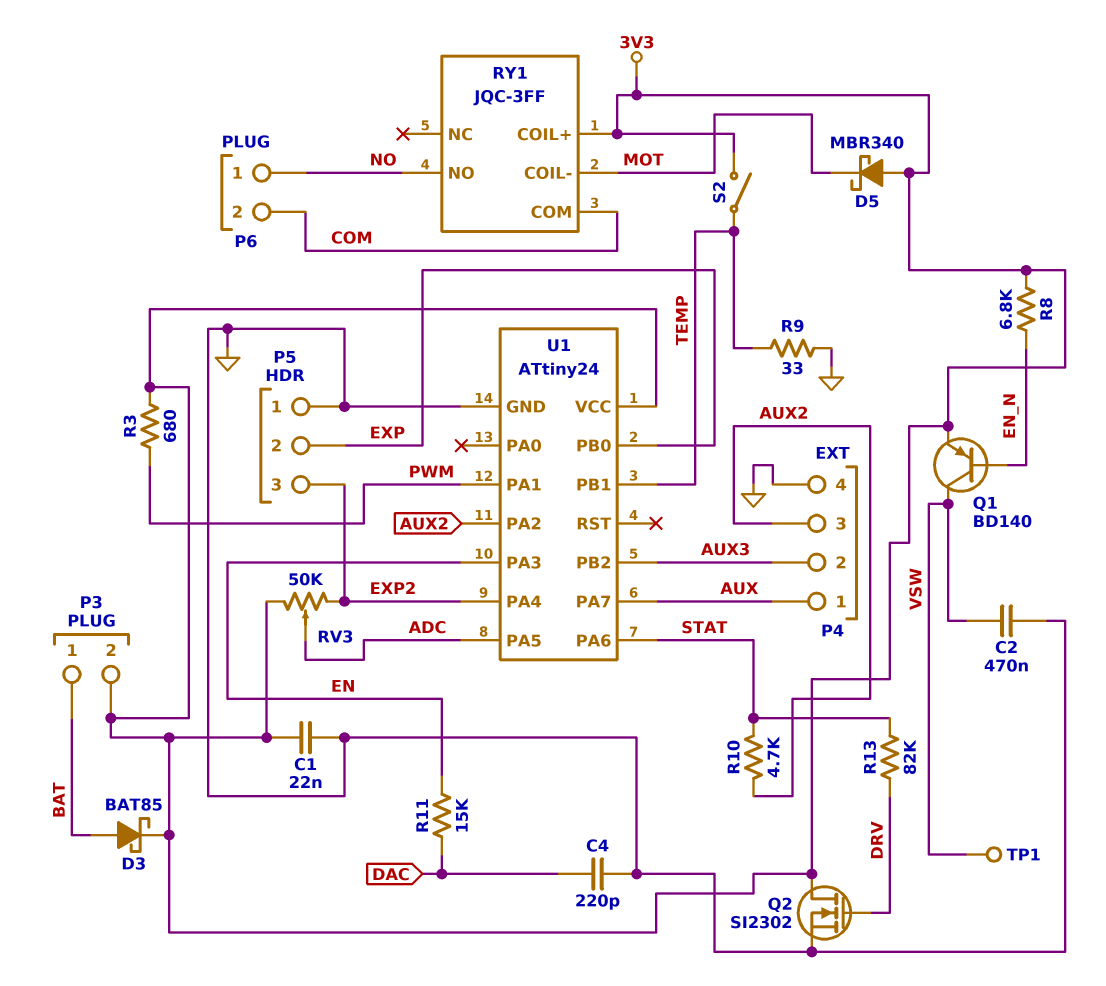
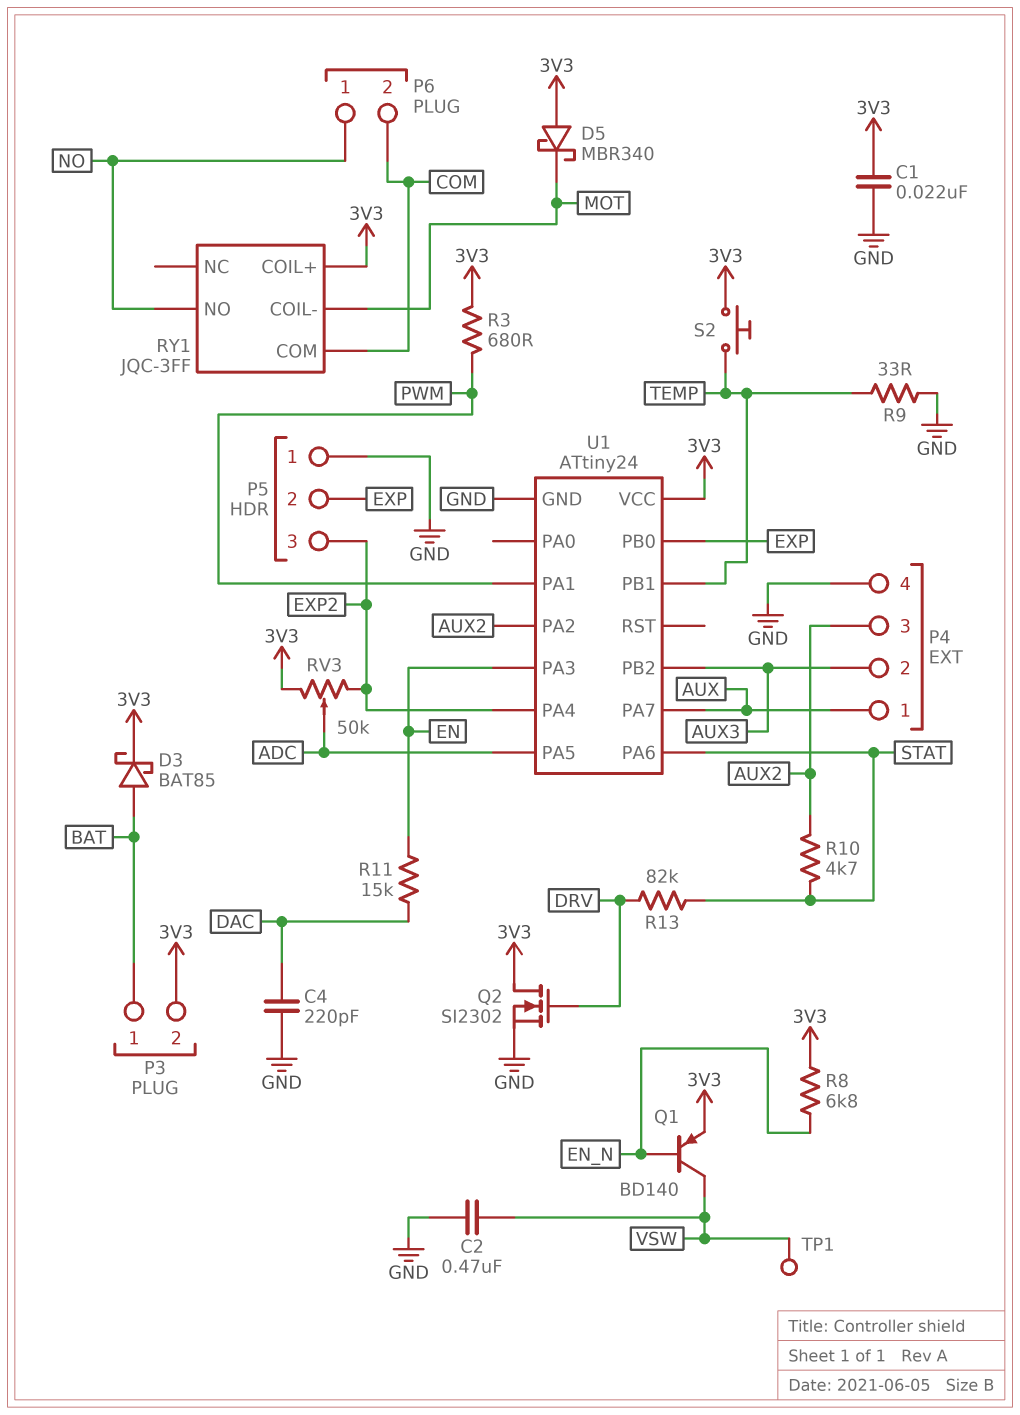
S2: switch (3V3, TEMP) -> button (3V3, TEMP)

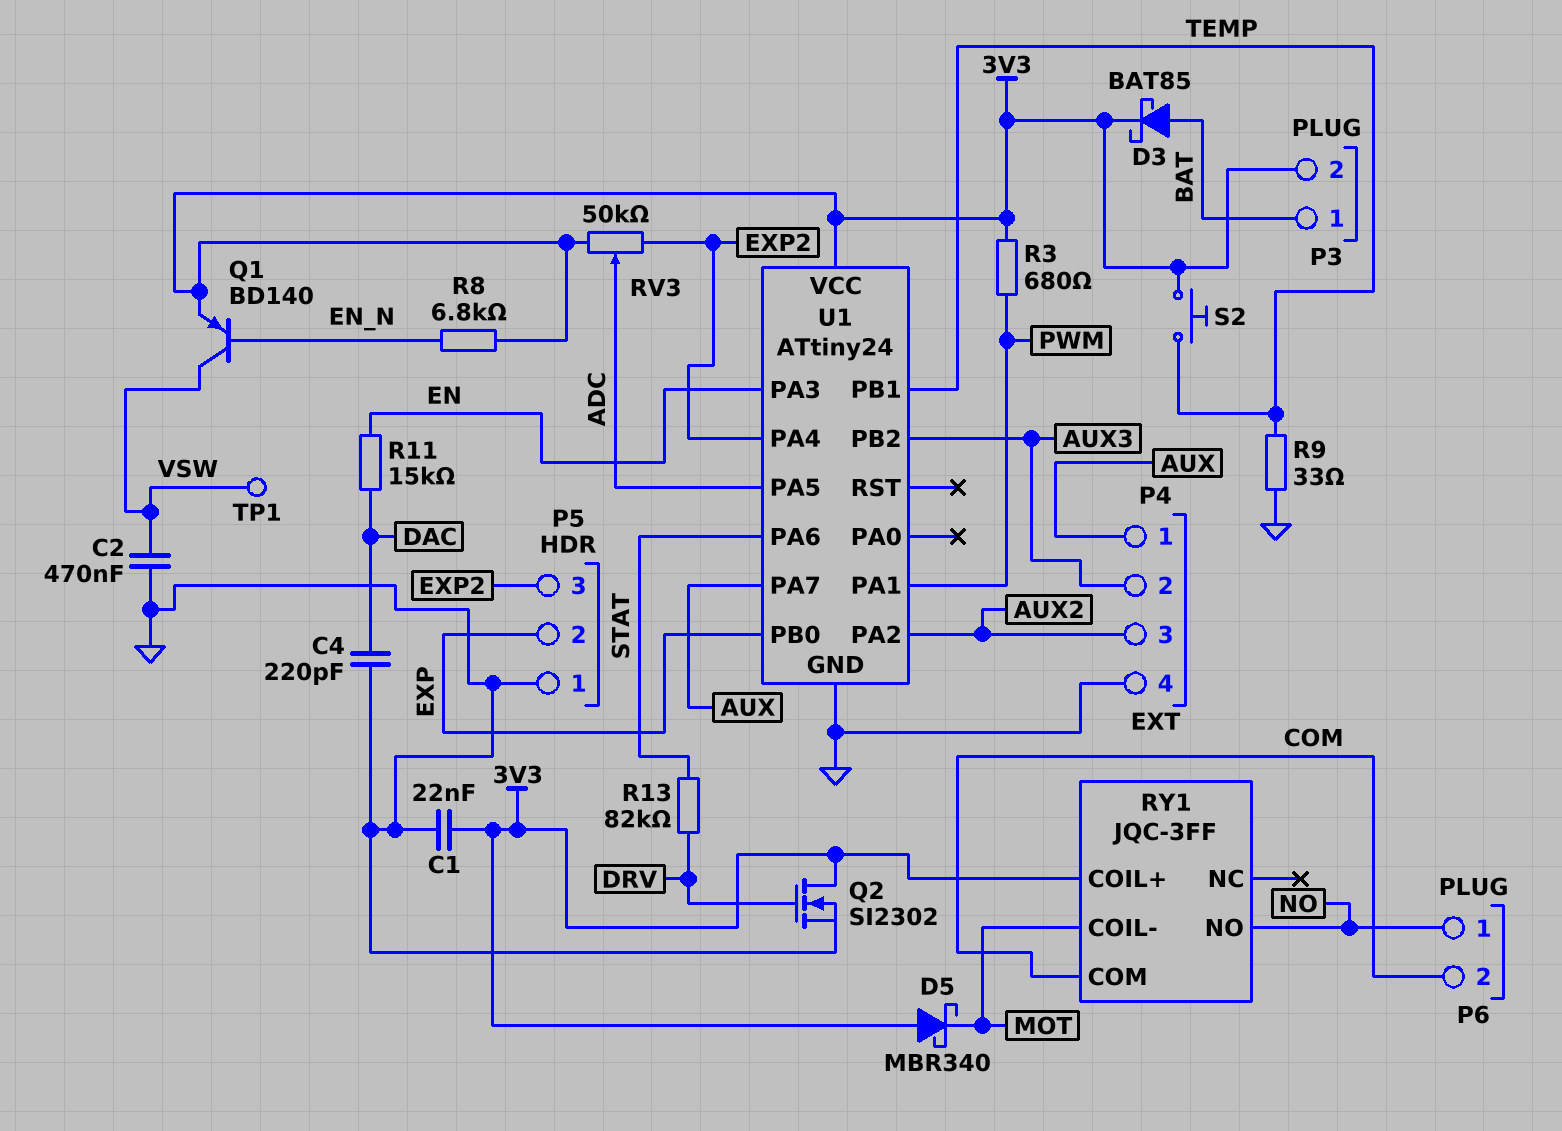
R10: 4.7k (AUX2, STAT) -> none

